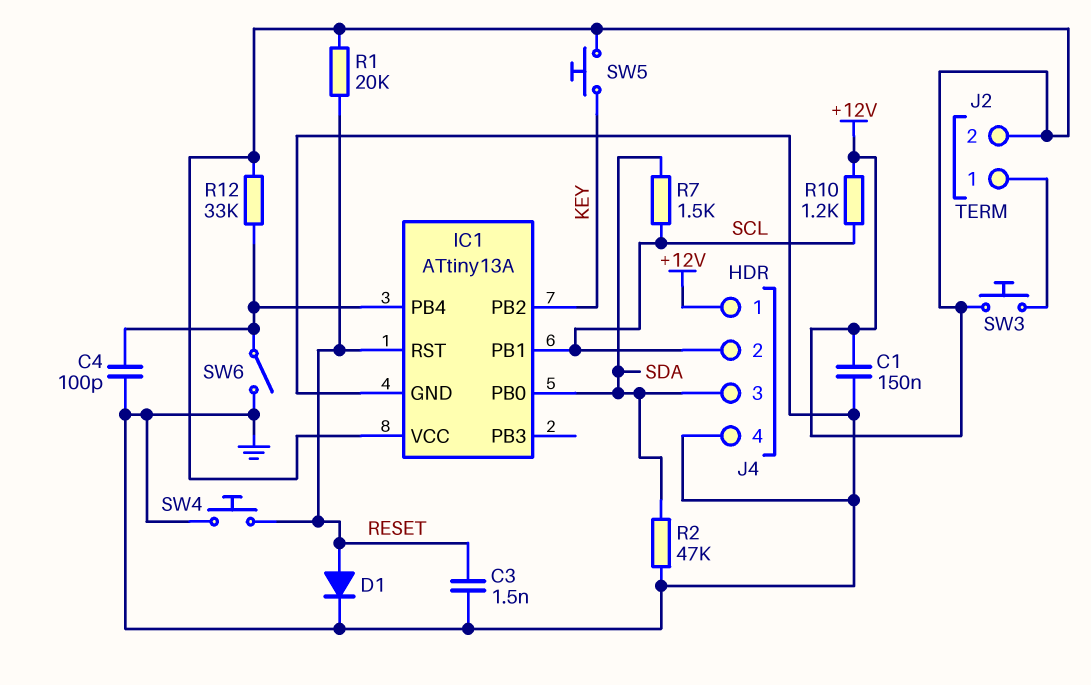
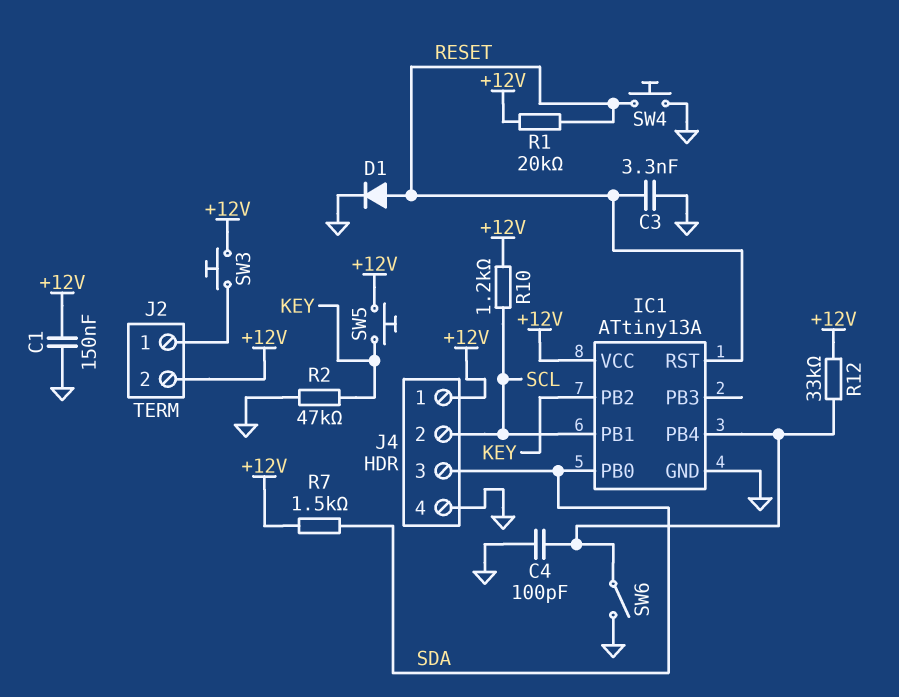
C3: 1.5nF (GND, RESET) -> 3.3nF (GND, RESET)
R2: 47k (GND, SDA) -> 47k (GND, KEY)
R7: 1.5k (SCL, SDA) -> 1.5k (+12V, SDA)

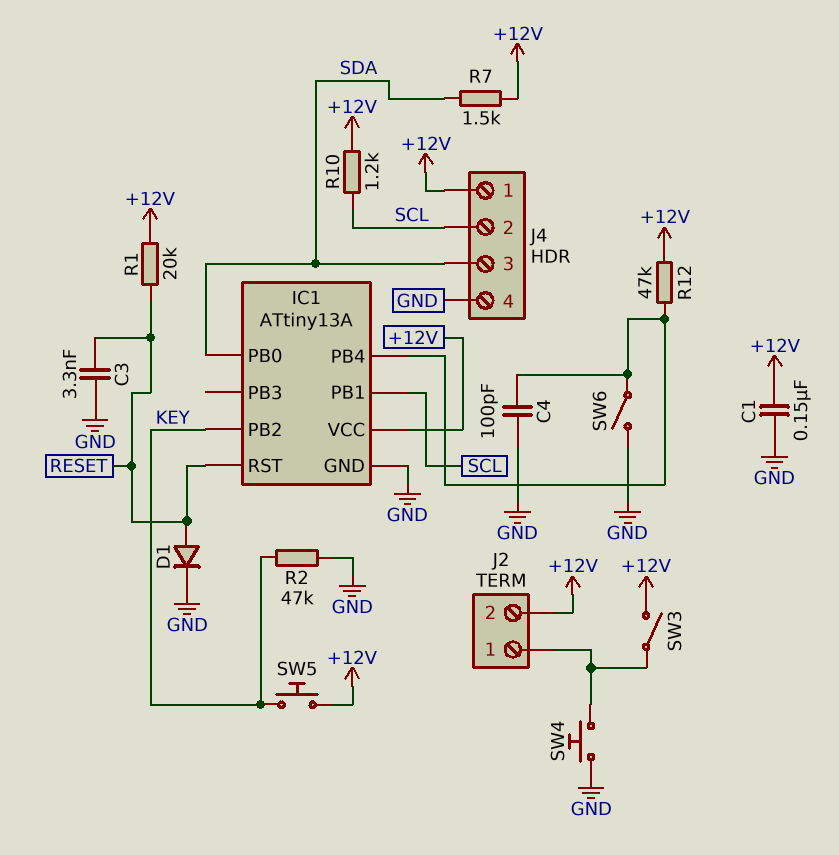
R12: 33k (+12V, IC1/PB4) -> 47k (+12V, IC1/PB4)
SW3: button (+12V, J2/1) -> switch (+12V, J2/1)
SW4: button (GND, RESET) -> button (GND, J2/1)

